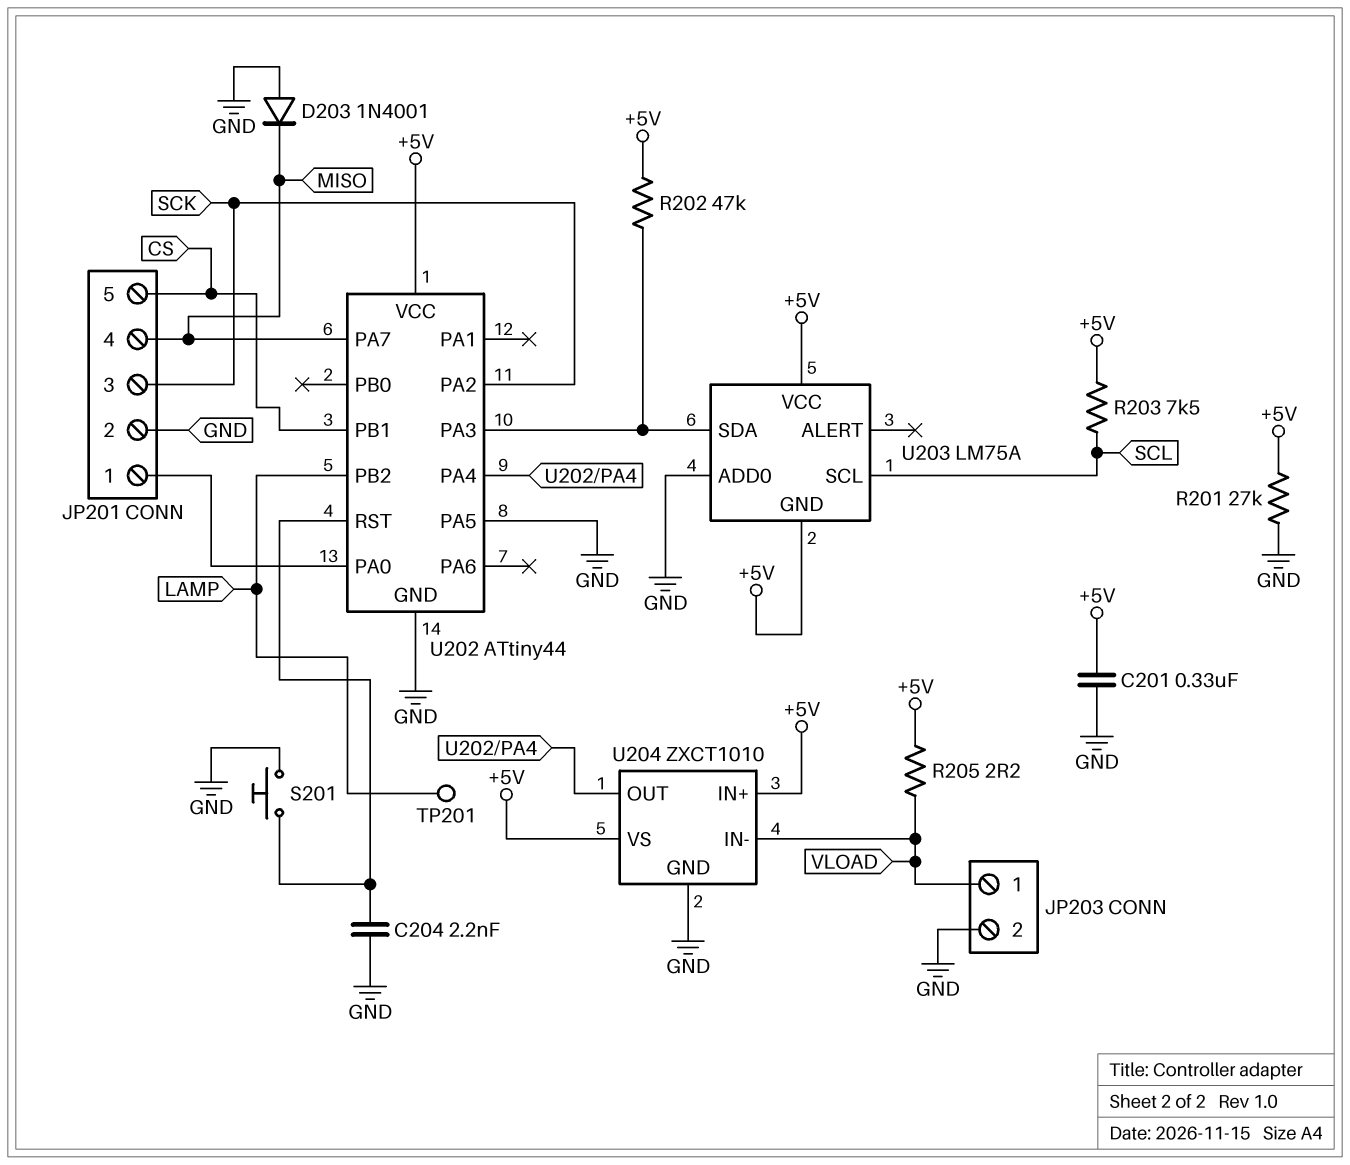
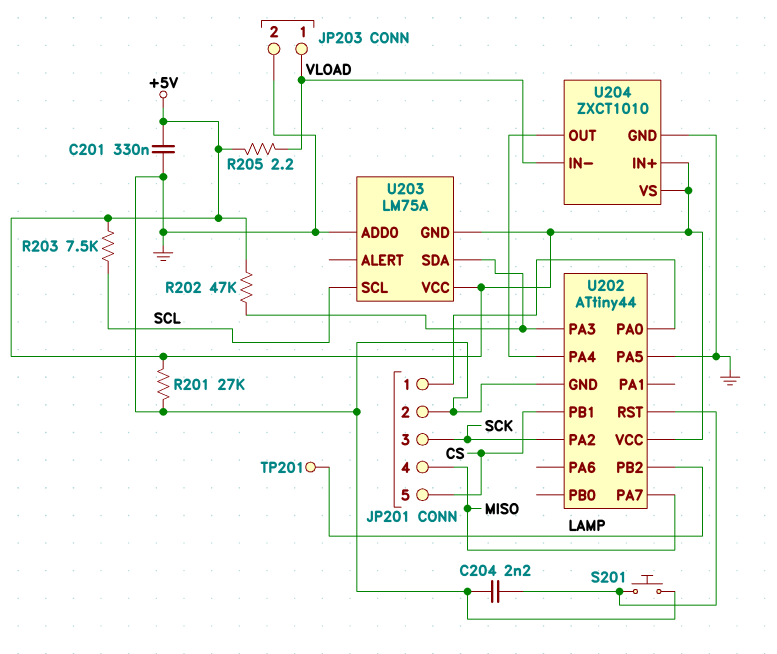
D203: diode 1N4001 (A GND, K MISO) -> none

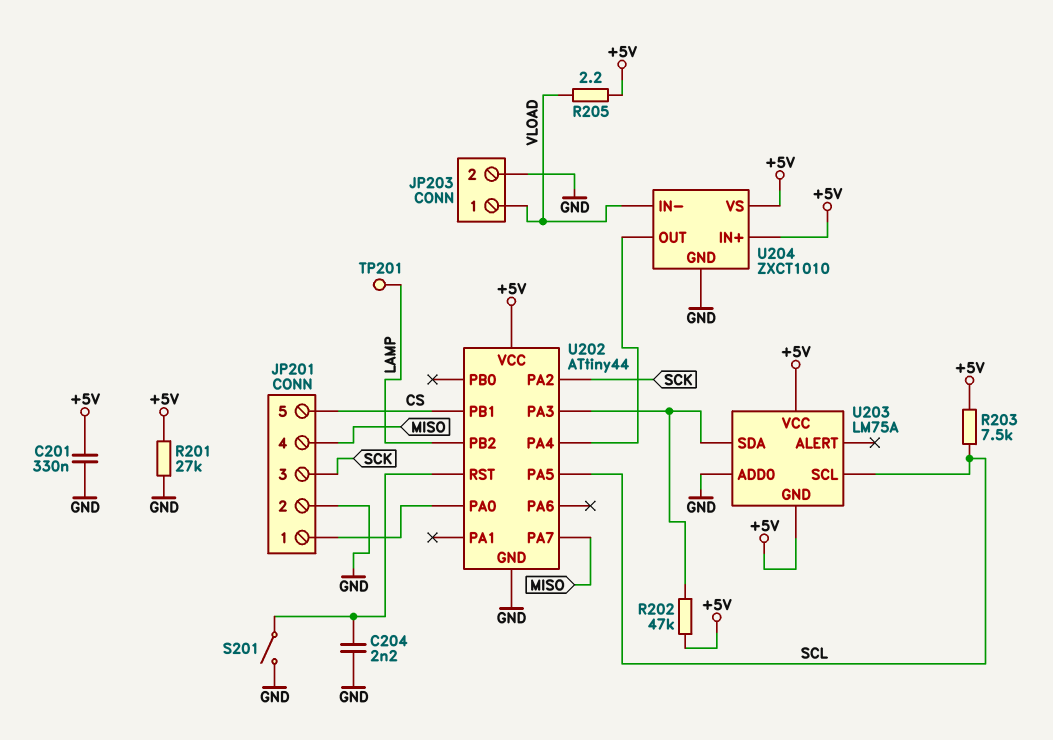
S201: button (GND, U202/RST) -> switch (GND, U202/RST)
U202 pin PA5: GND -> SCL

